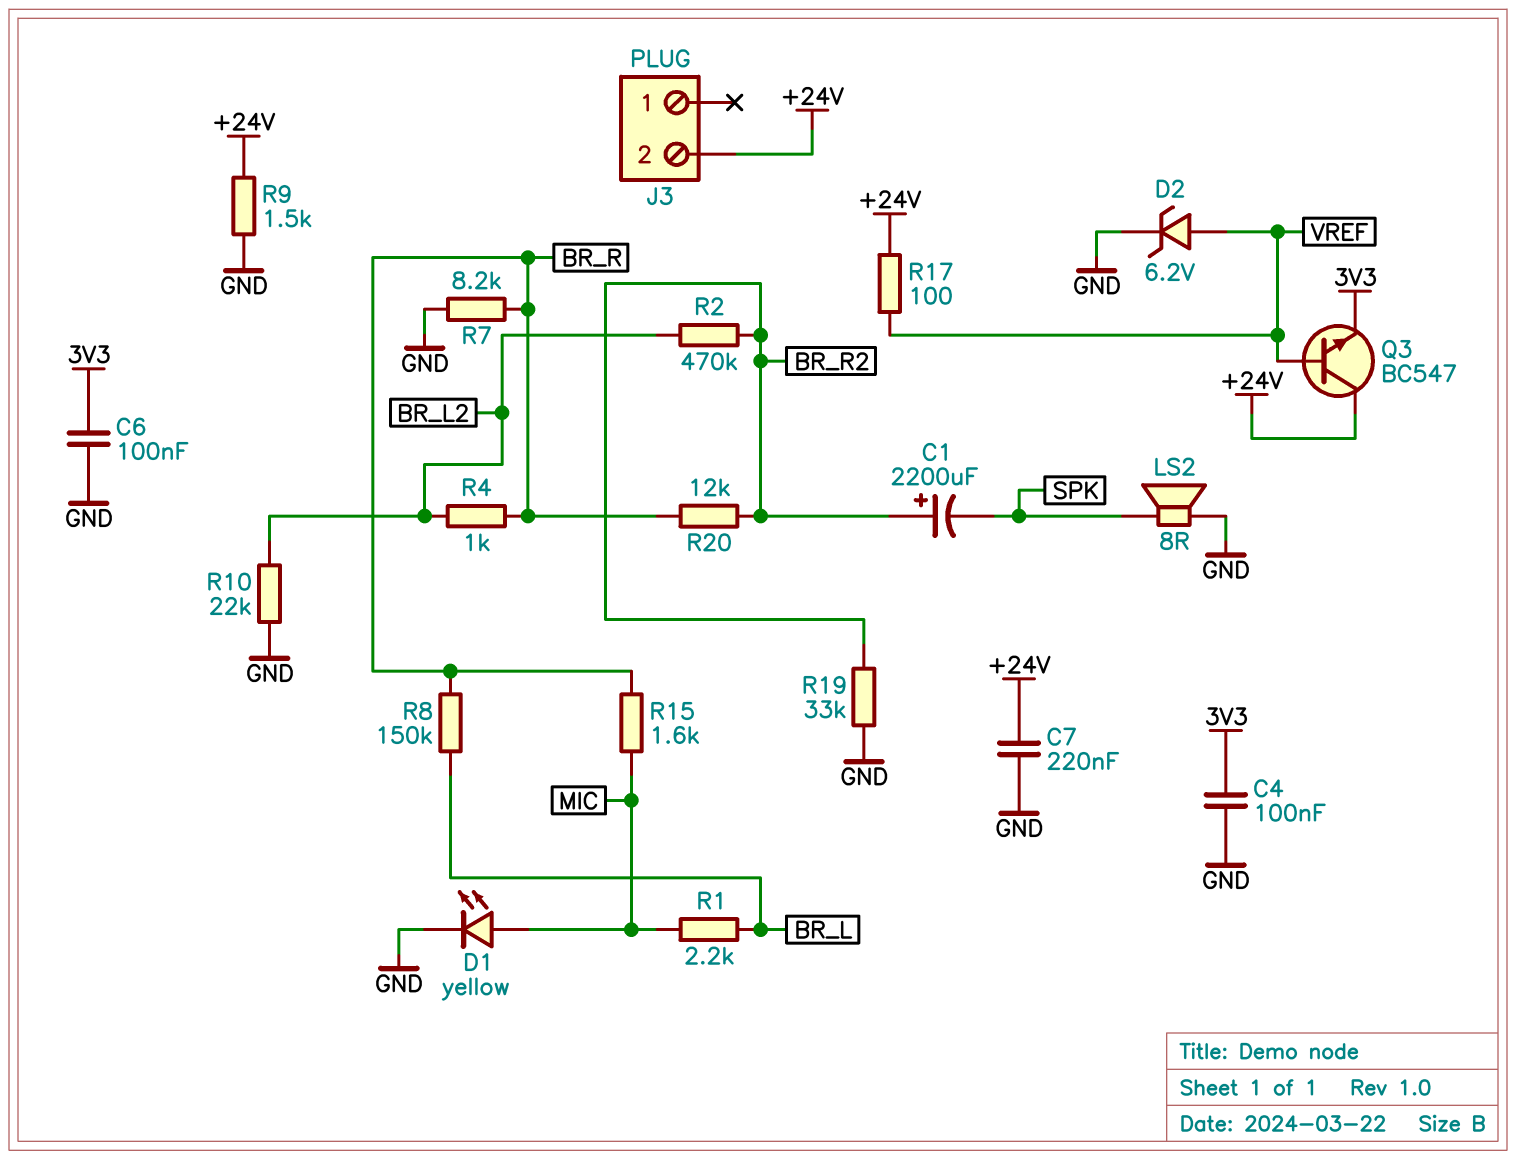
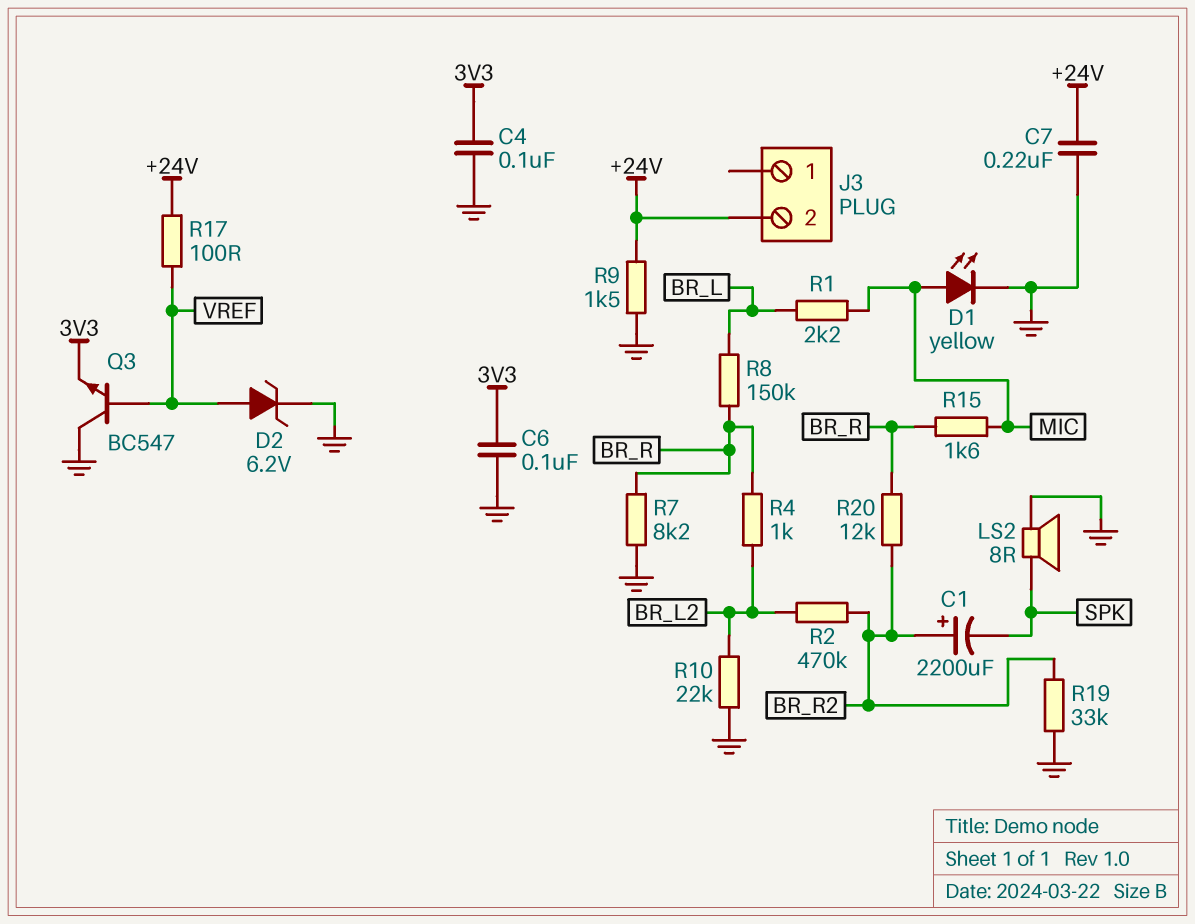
Q3: NPN BC547 (B VREF, C +24V, E 3V3) -> NPN BC547 (B VREF, C GND, E 3V3)

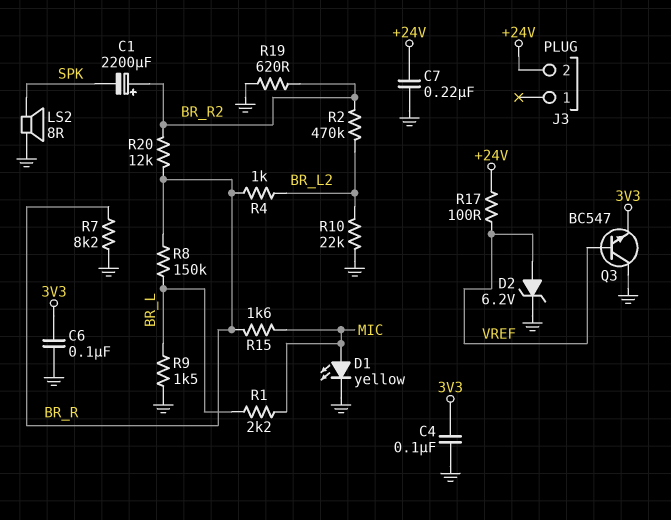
R9: 1.5k (+24V, GND) -> 1.5k (BR_L, GND)
R19: 33k (BR_R2, GND) -> 620 (BR_R2, GND)

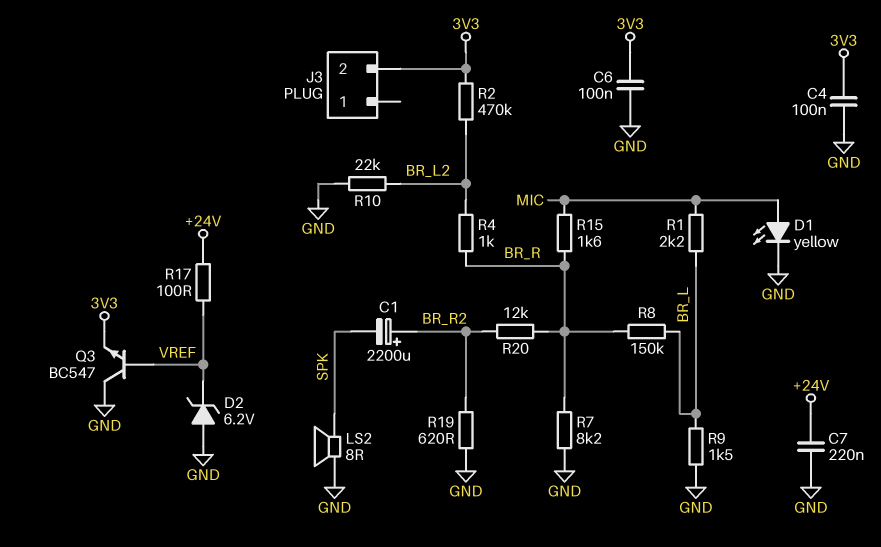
D2: zener 6.2V (A VREF, K GND) -> zener 6.2V (A GND, K VREF)
J3 pin 2: +24V -> 3V3
R2: 470k (BR_L2, BR_R2) -> 470k (3V3, BR_L2)

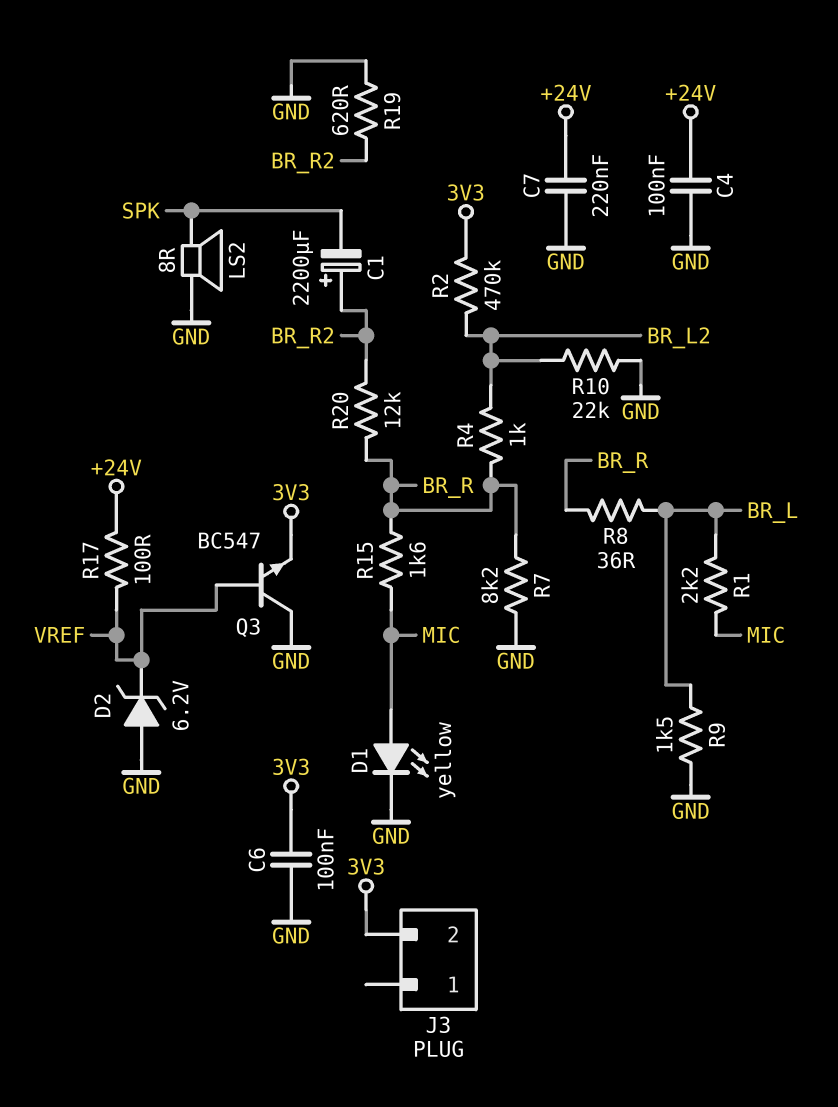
C4: 100nF (3V3, GND) -> 100nF (+24V, GND)
R8: 150k (BR_L, BR_R) -> 36 (BR_L, BR_R)

